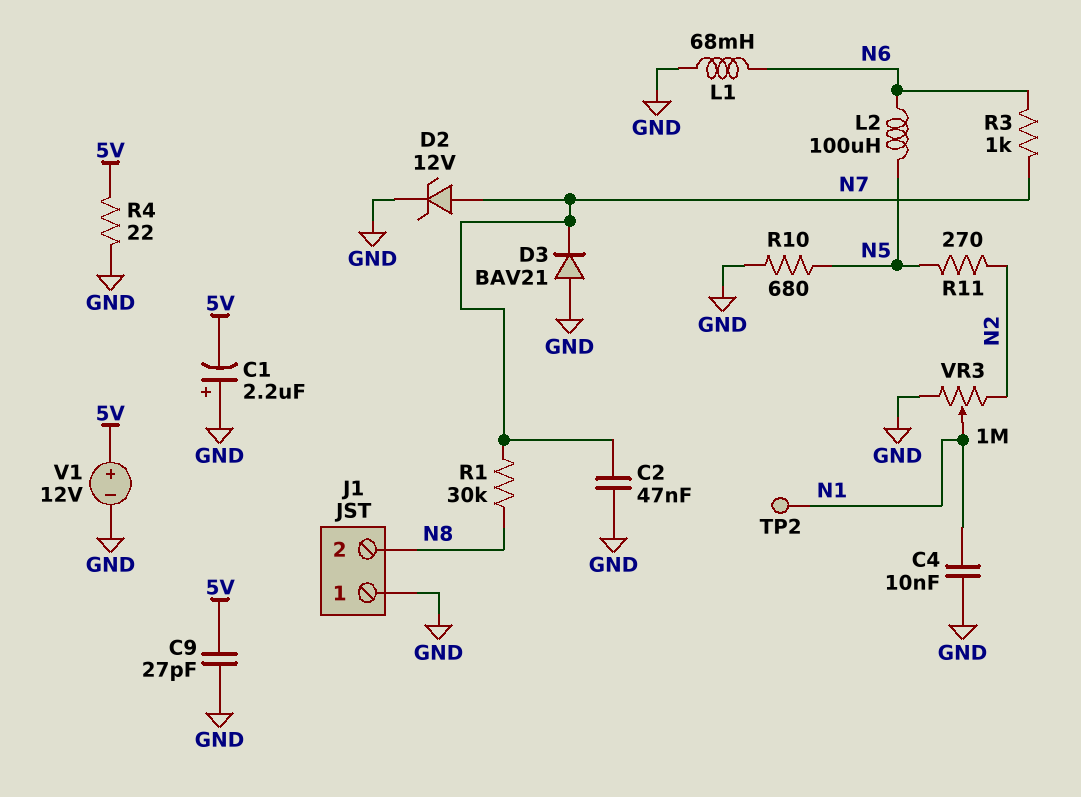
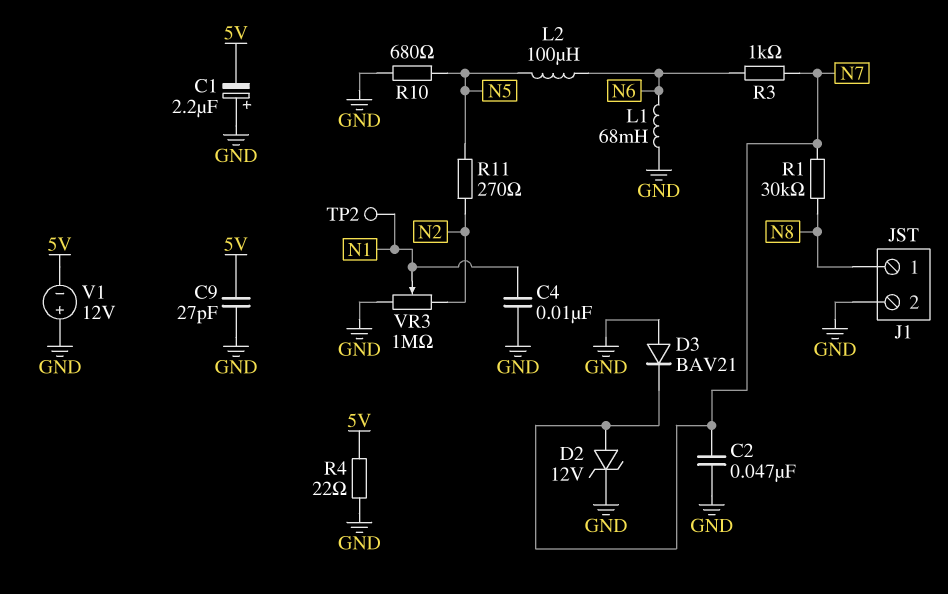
J1 pin 1: GND -> N8
J1 pin 2: N8 -> GND
V1: 12V (plus 5V, minus GND) -> 12V (plus GND, minus 5V)

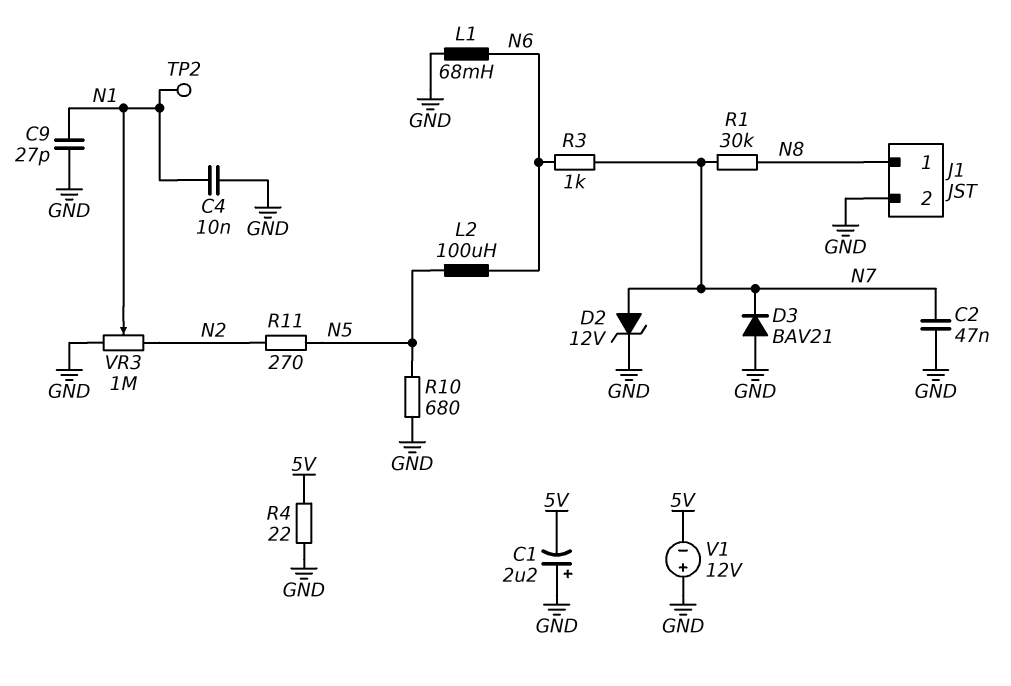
C9: 27pF (5V, GND) -> 27pF (GND, N1)

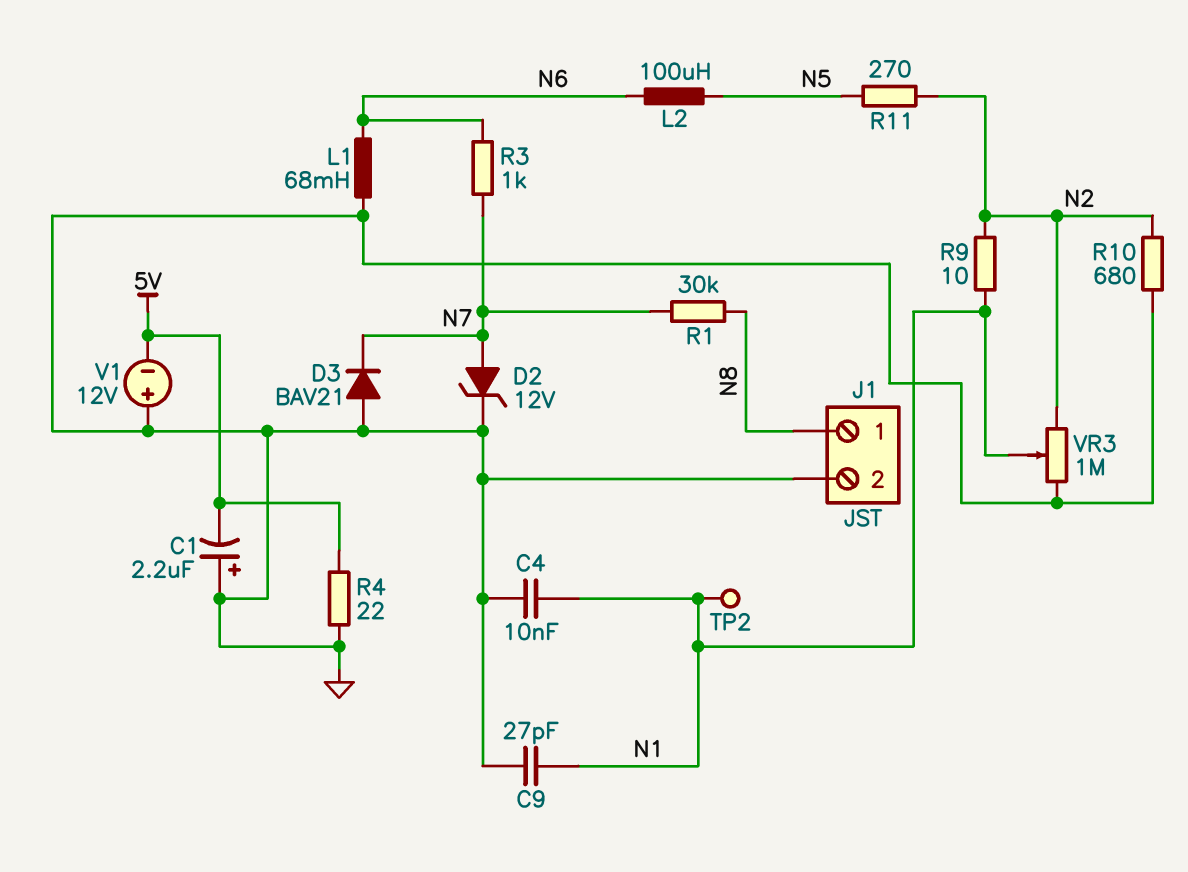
C2: 47nF (GND, N7) -> none
R9: none -> 10 (N1, N2)
R10: 680 (GND, N5) -> 680 (GND, N2)

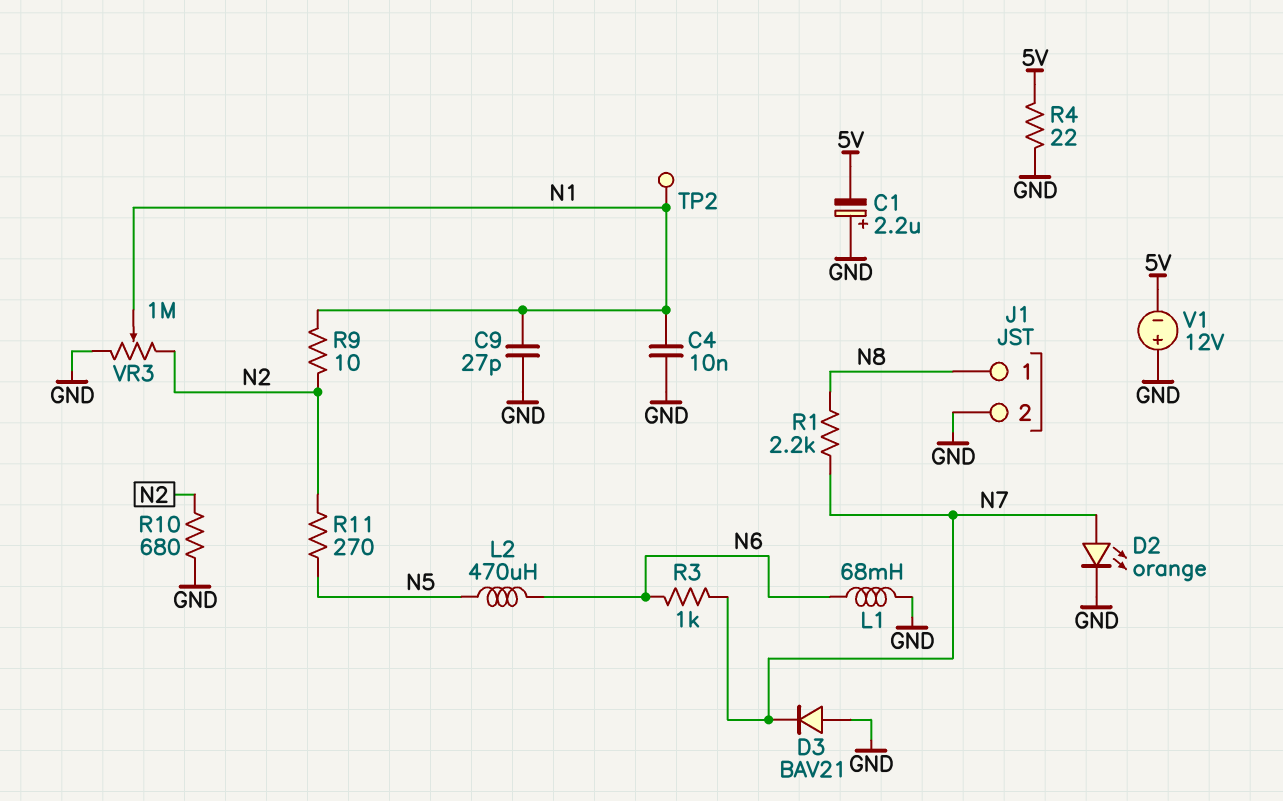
D2: zener 12V (A N7, K GND) -> LED orange (A N7, K GND)
L2: 100uH (N5, N6) -> 470uH (N5, N6)
R1: 30k (N7, N8) -> 2.2k (N7, N8)

